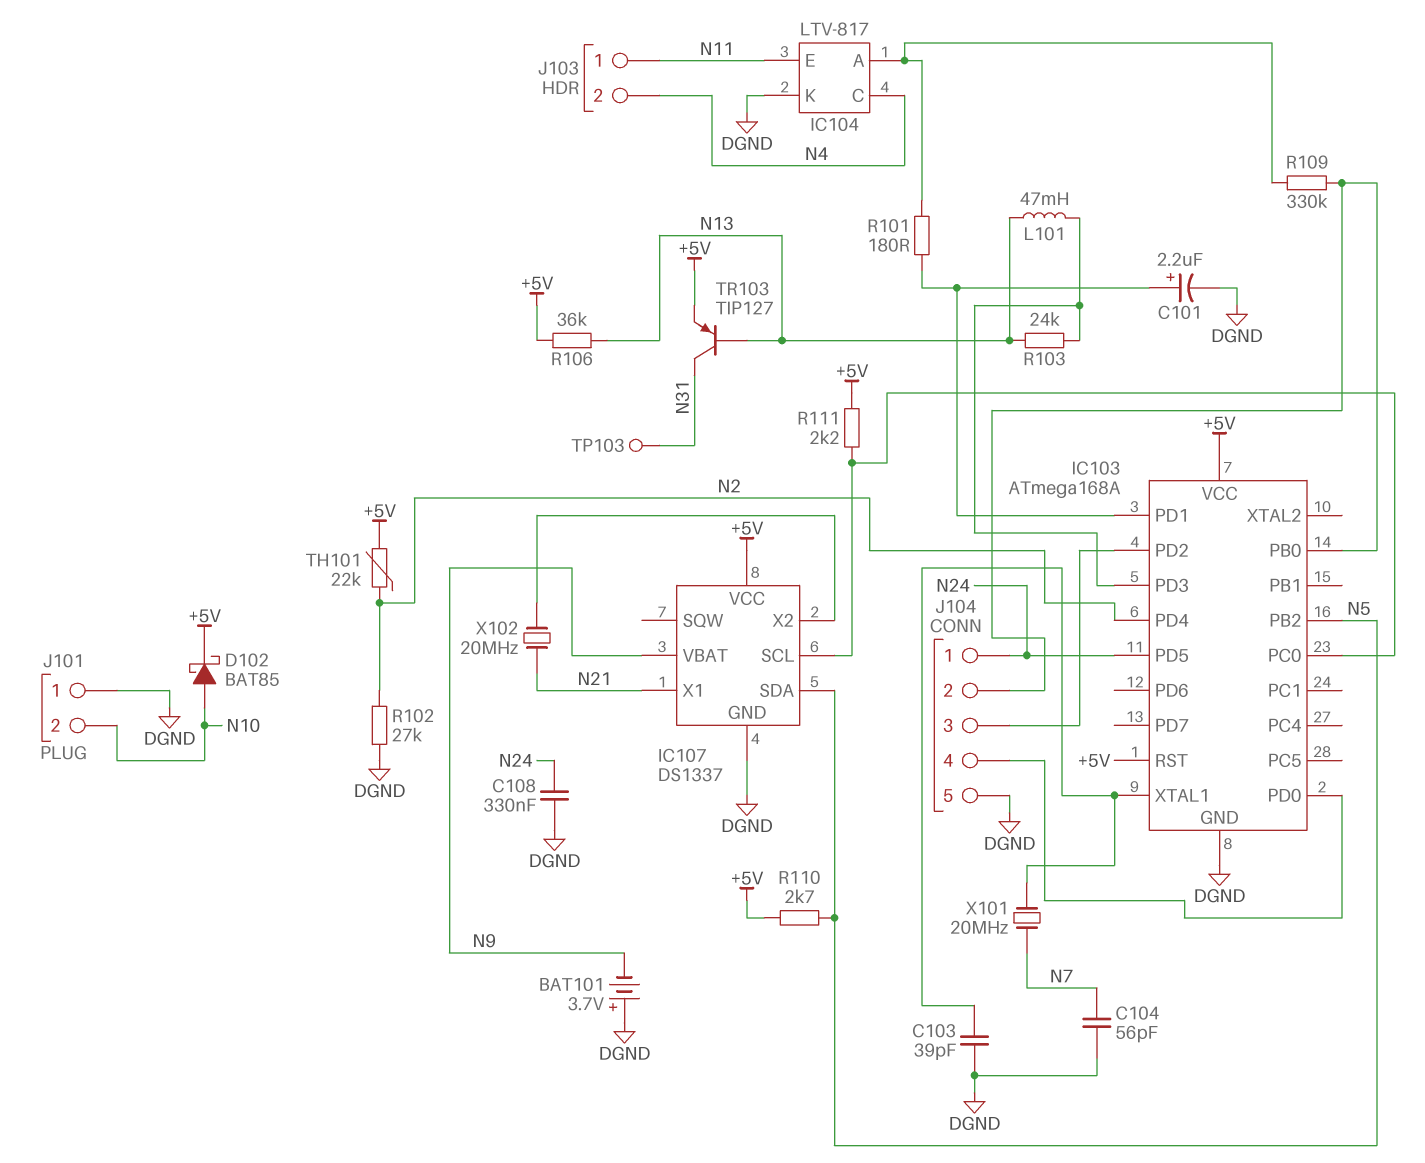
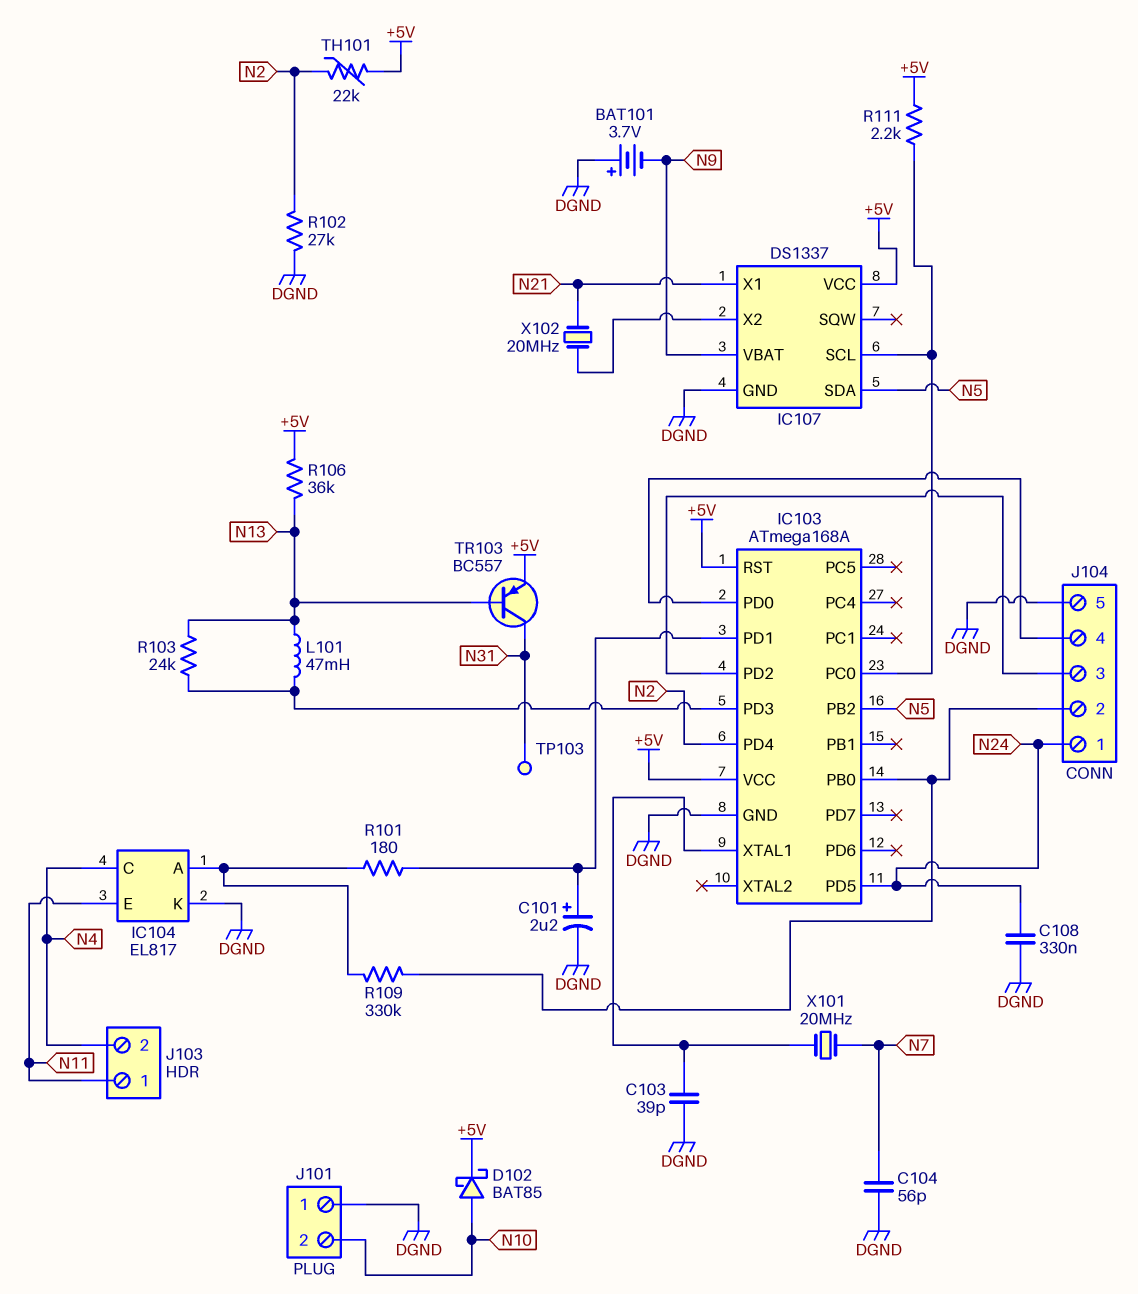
IC104: LTV-817 -> EL817
R110: 2.7k (+5V, N5) -> none
TR103: PNP TIP127 (B N13, C N31, E +5V) -> PNP BC557 (B N13, C N31, E +5V)

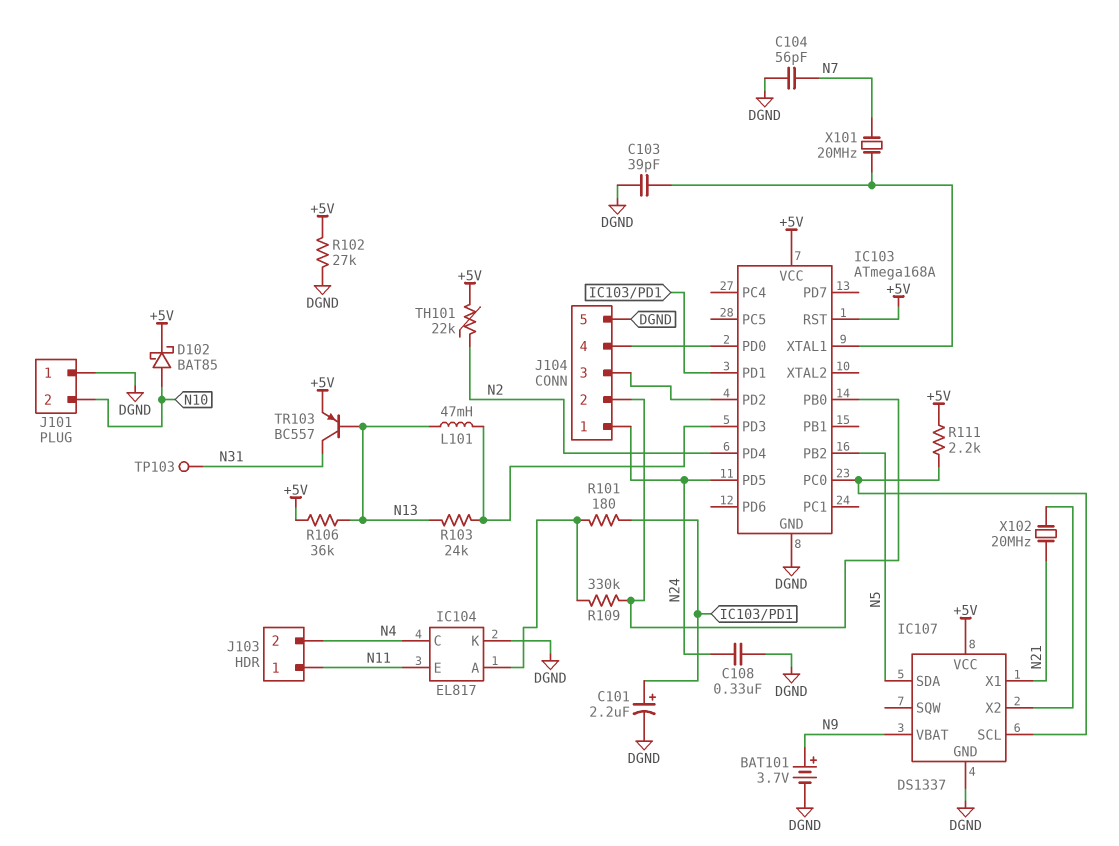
BAT101: 3.7V (plus DGND, minus N9) -> 3.7V (plus N9, minus DGND)
R102: 27k (DGND, N2) -> 27k (+5V, DGND)

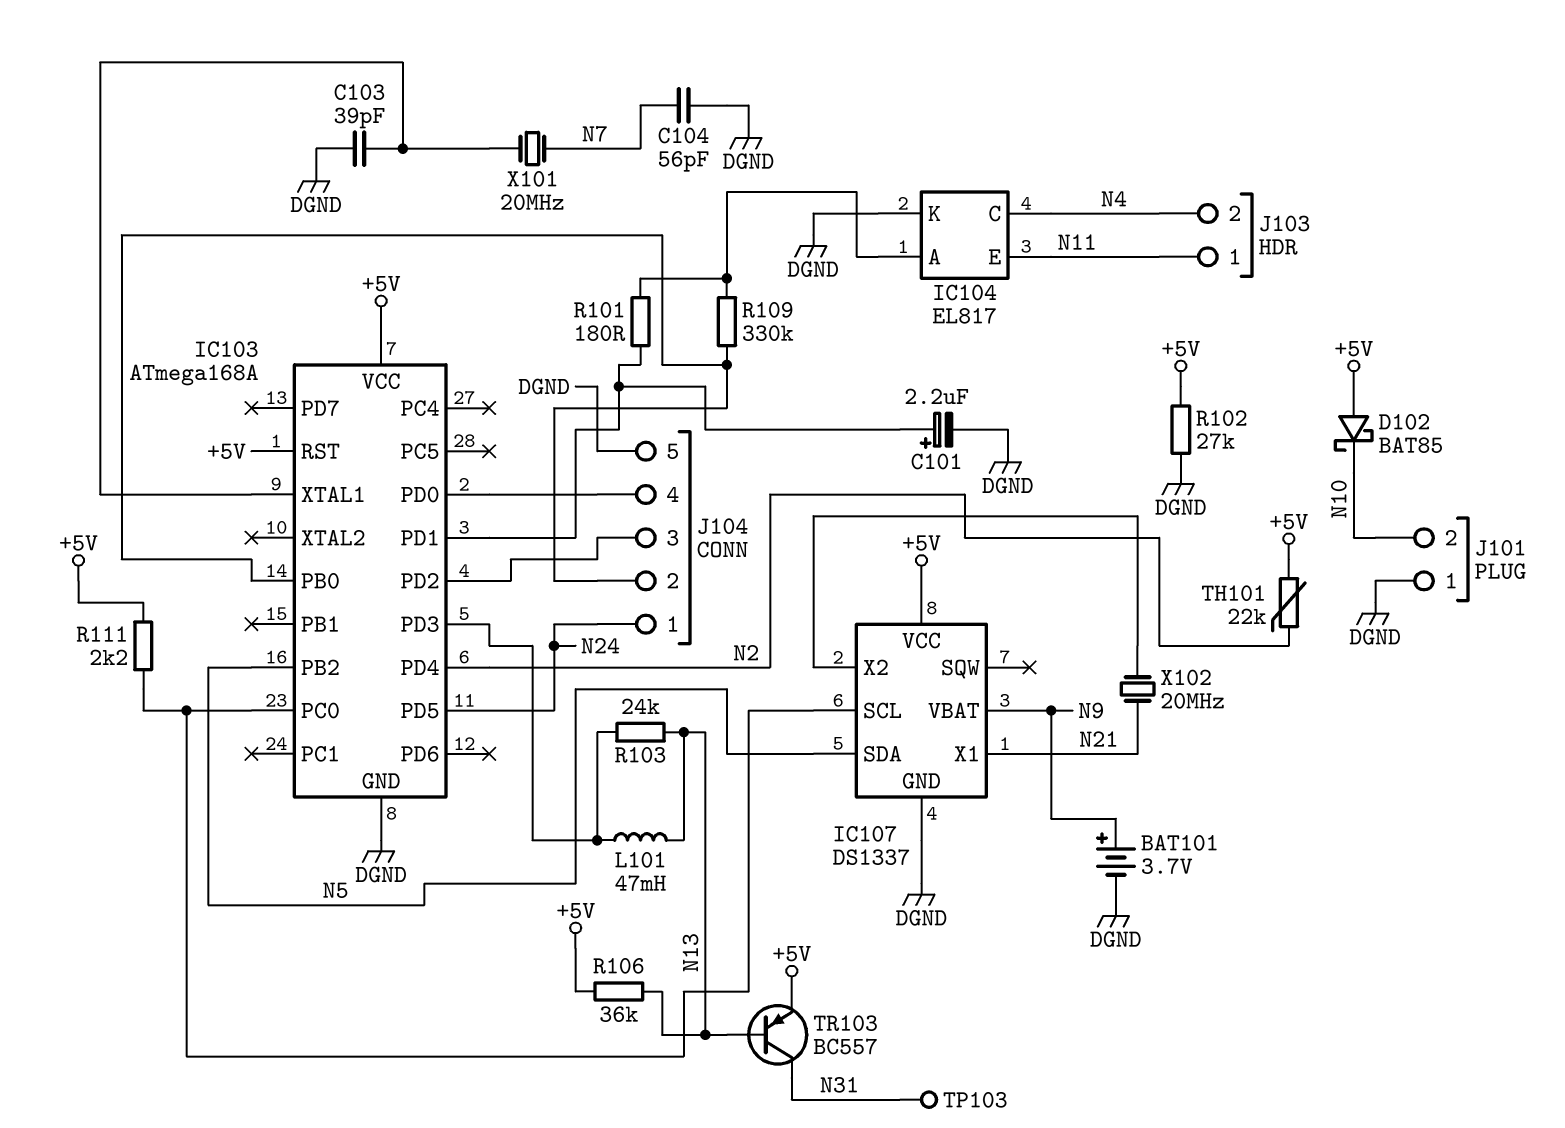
C108: 330nF (DGND, N24) -> none
D102: schottky BAT85 (A N10, K +5V) -> schottky BAT85 (A +5V, K N10)

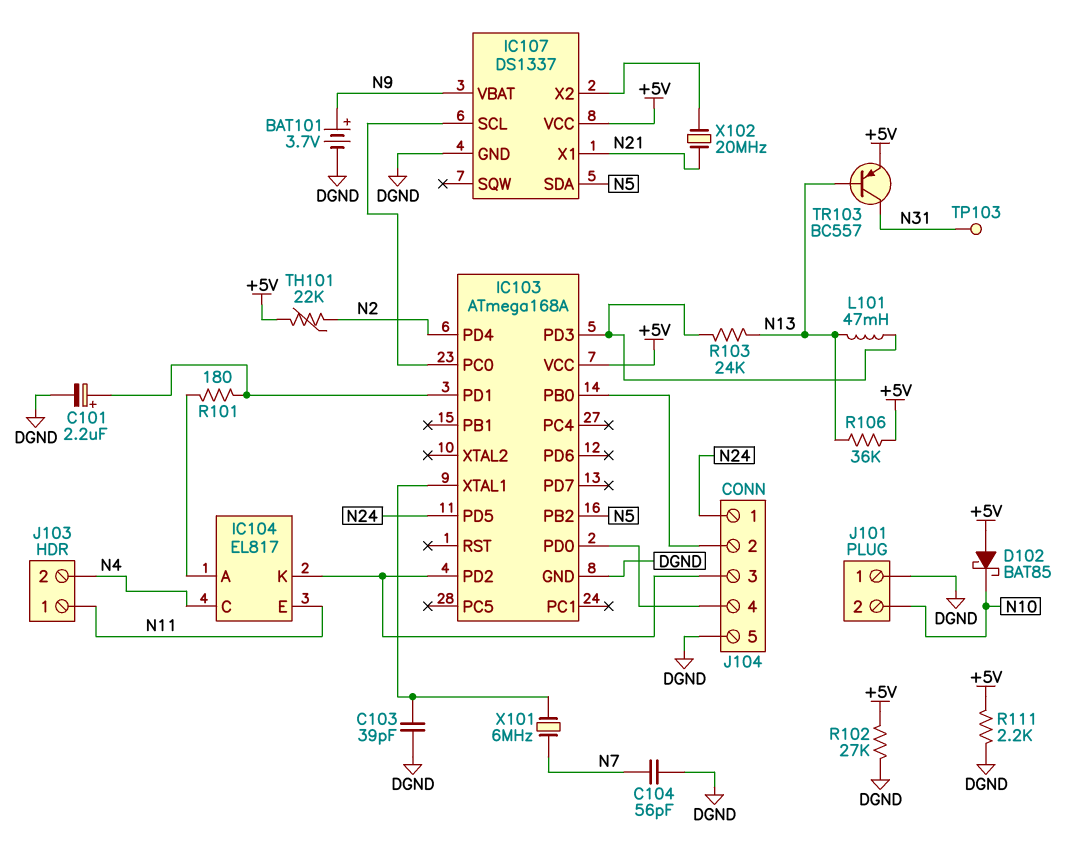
IC103 pin RST: +5V -> none
IC104 pin K: DGND -> IC103/PD2
R109: 330k (IC103/PB0, IC104/A) -> none
R111: 2.2k (+5V, IC103/PC0) -> 2.2k (+5V, DGND)
X101: 20MHz (IC103/XTAL1, N7) -> 6MHz (IC103/XTAL1, N7)

